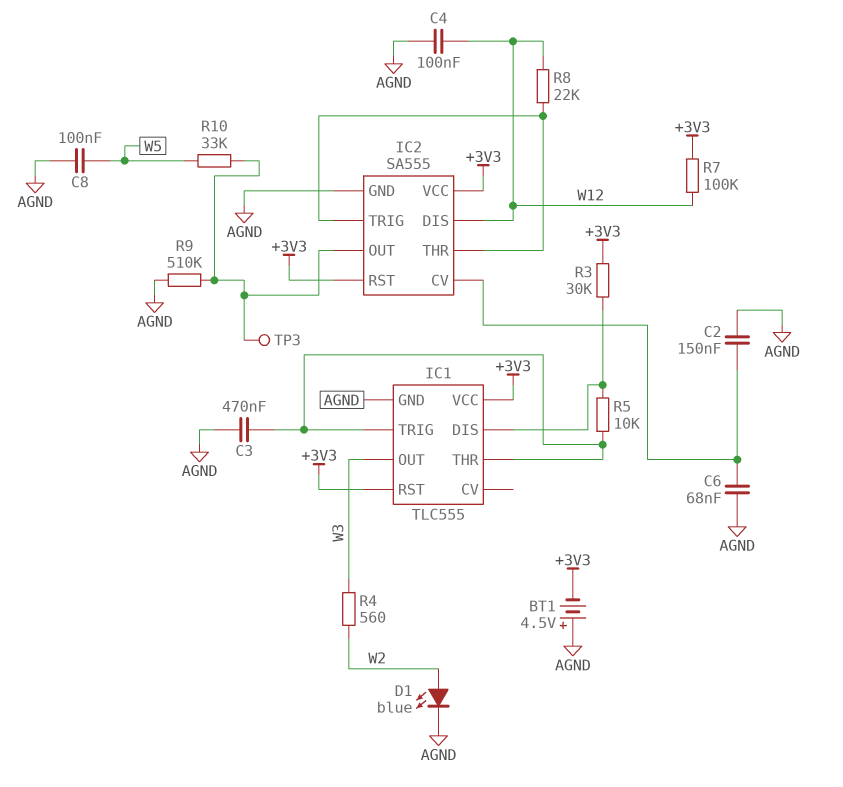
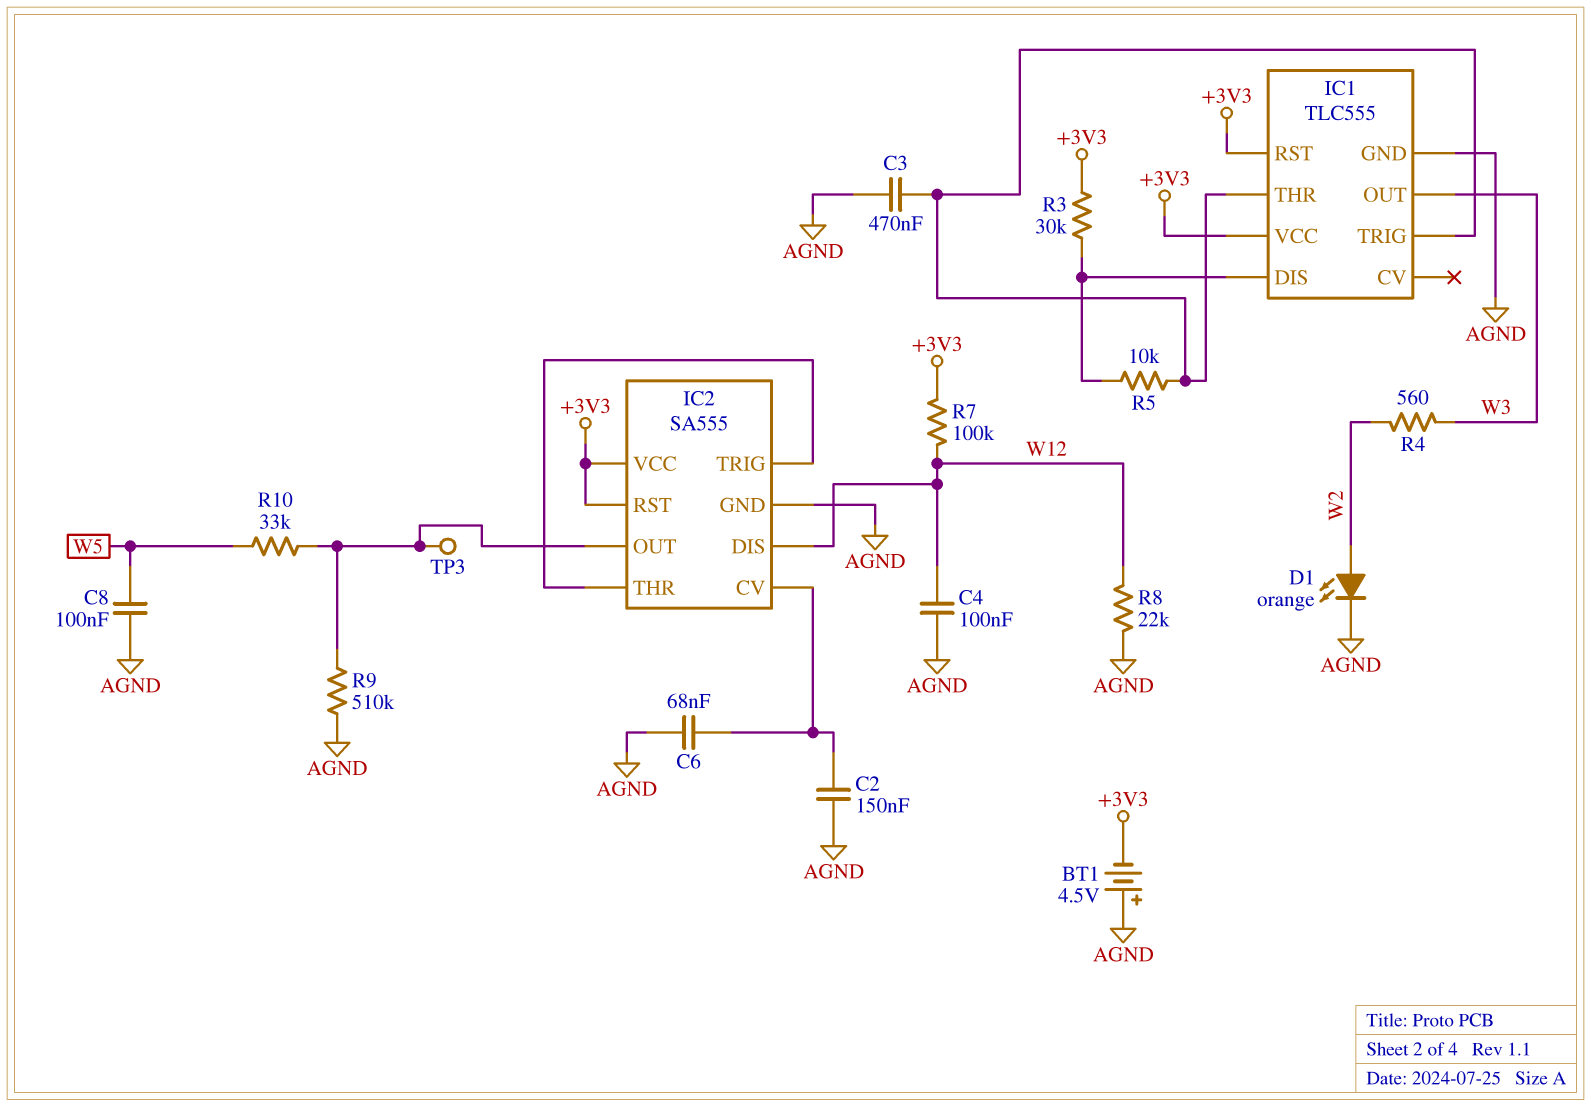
D1: LED blue (A W2, K AGND) -> LED orange (A W2, K AGND)
R8: 22k (IC2/THR, W12) -> 22k (AGND, W12)

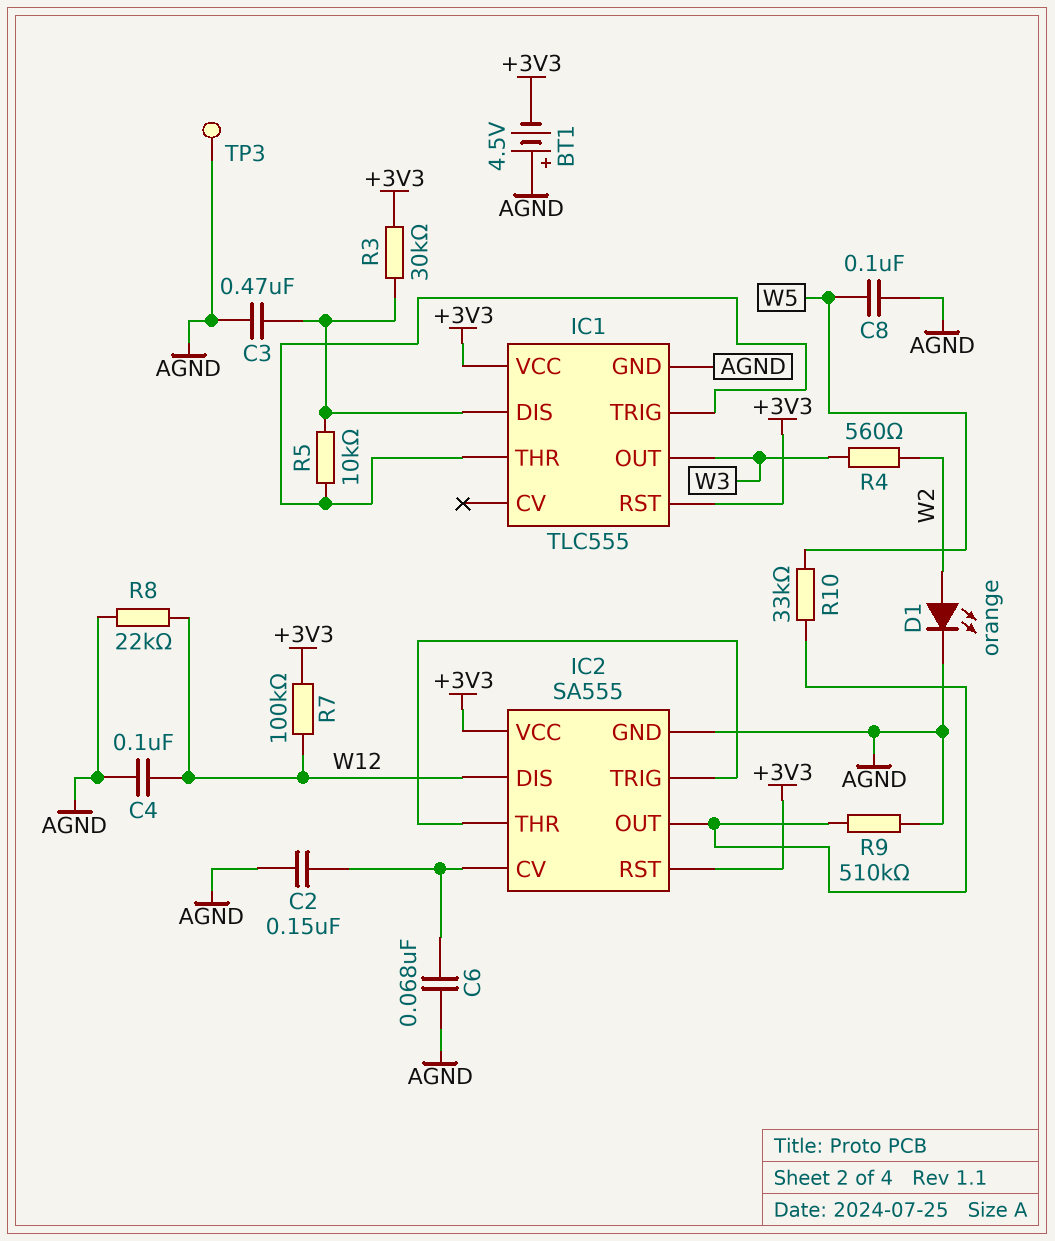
C3: 470nF (AGND, IC1/THR) -> 470nF (AGND, IC1/DIS)
TP3: test point (IC2/OUT) -> test point (AGND)

